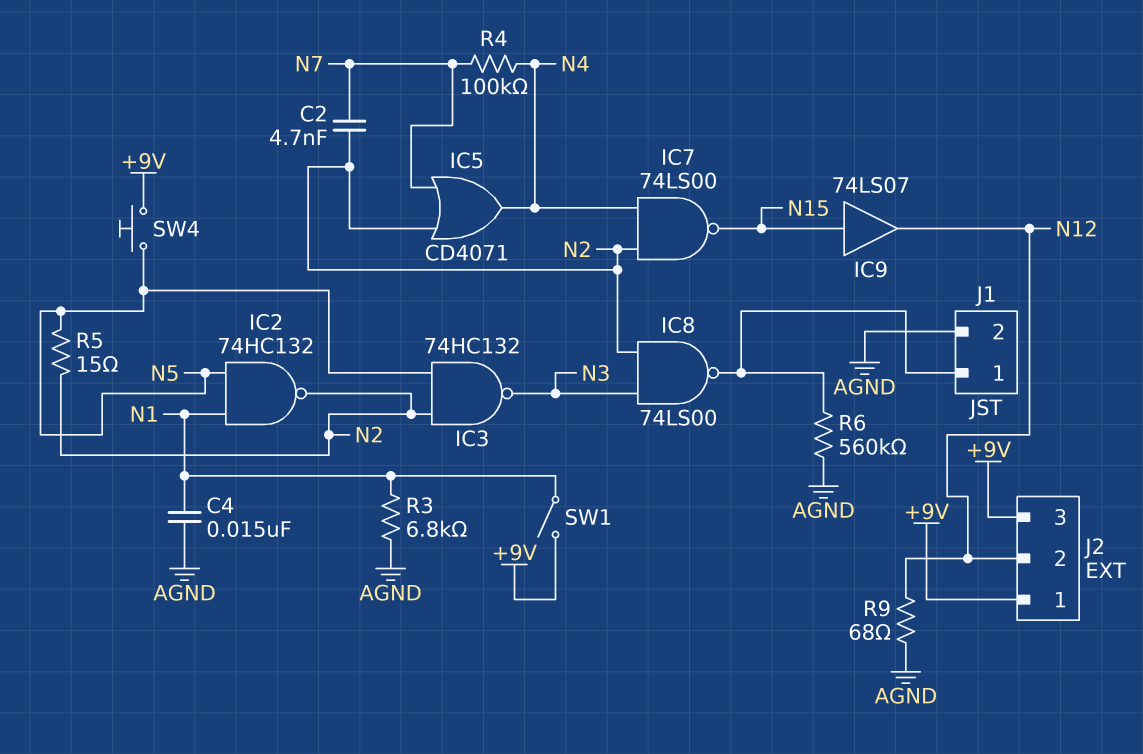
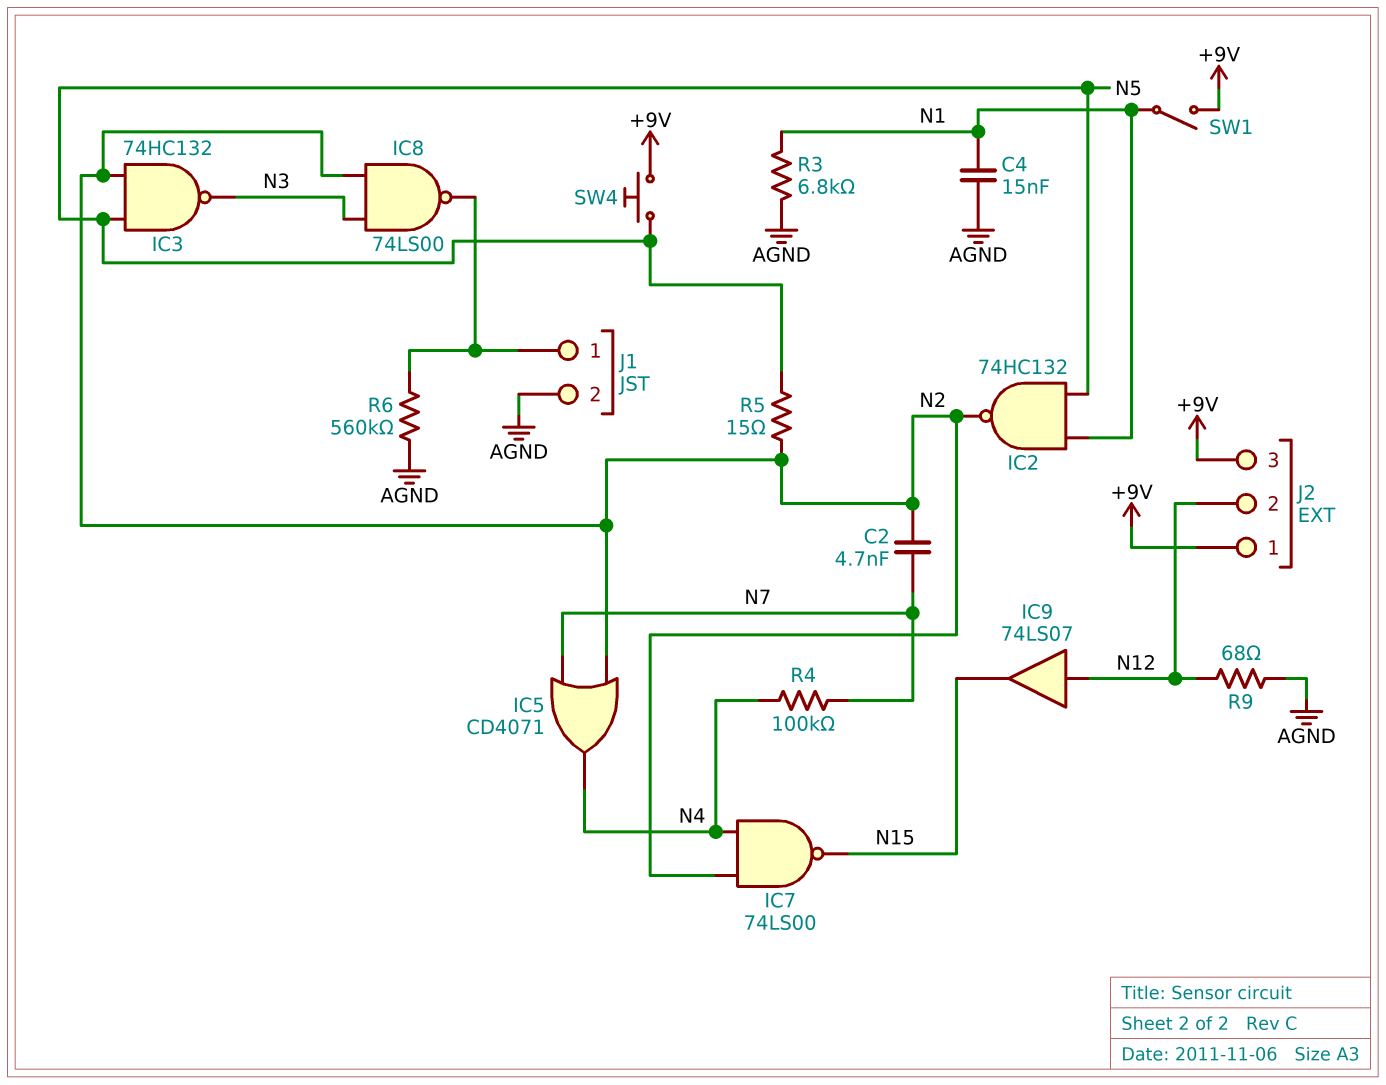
IC9: buffer 74LS07 (in N15, out N12) -> buffer 74LS07 (in N12, out N15)

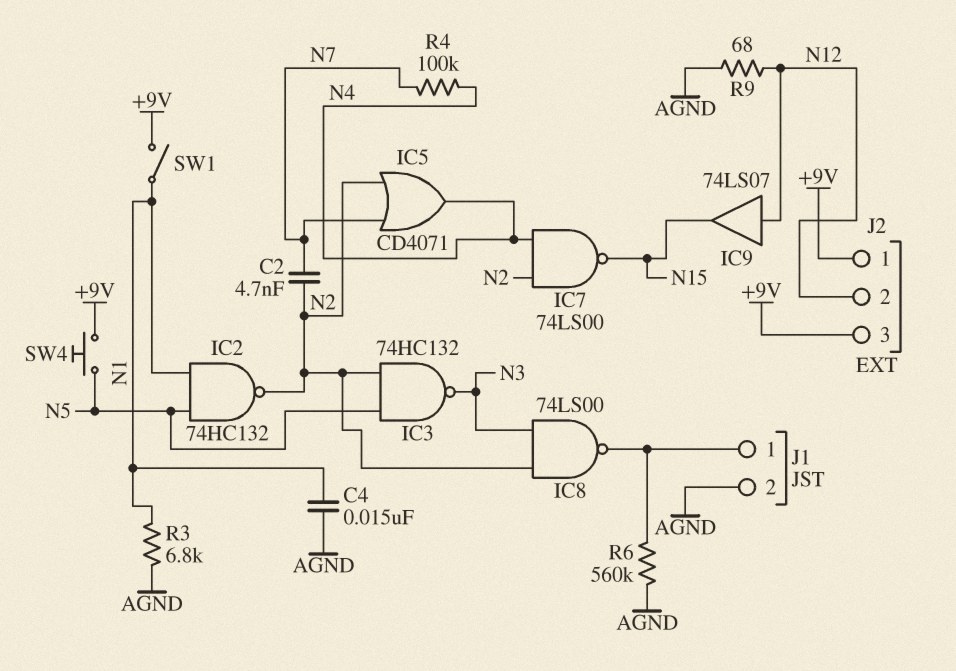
R5: 15 (N2, N5) -> none

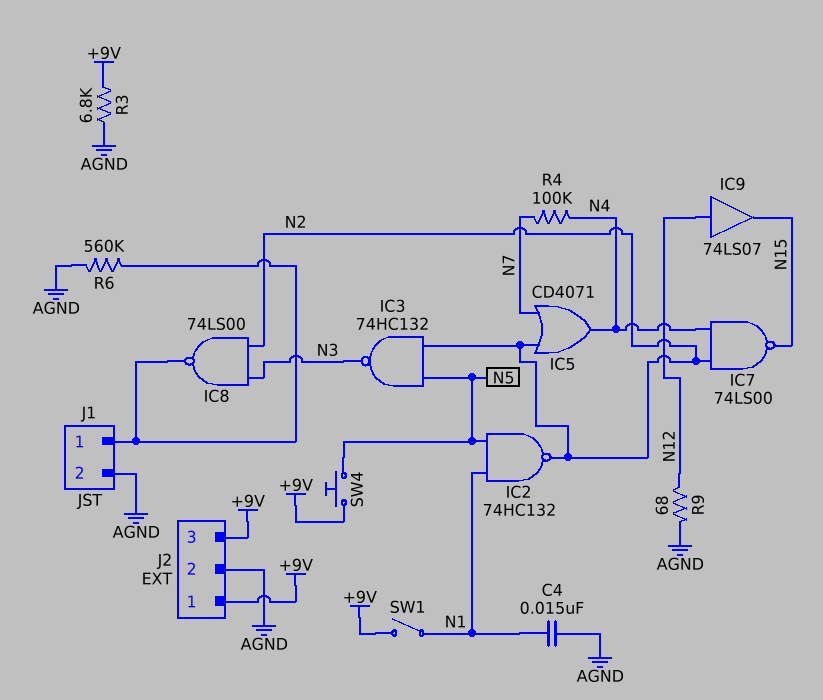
C2: 4.7nF (N2, N7) -> none
J2 pin 2: N12 -> AGND
R3: 6.8k (AGND, N1) -> 6.8k (+9V, AGND)

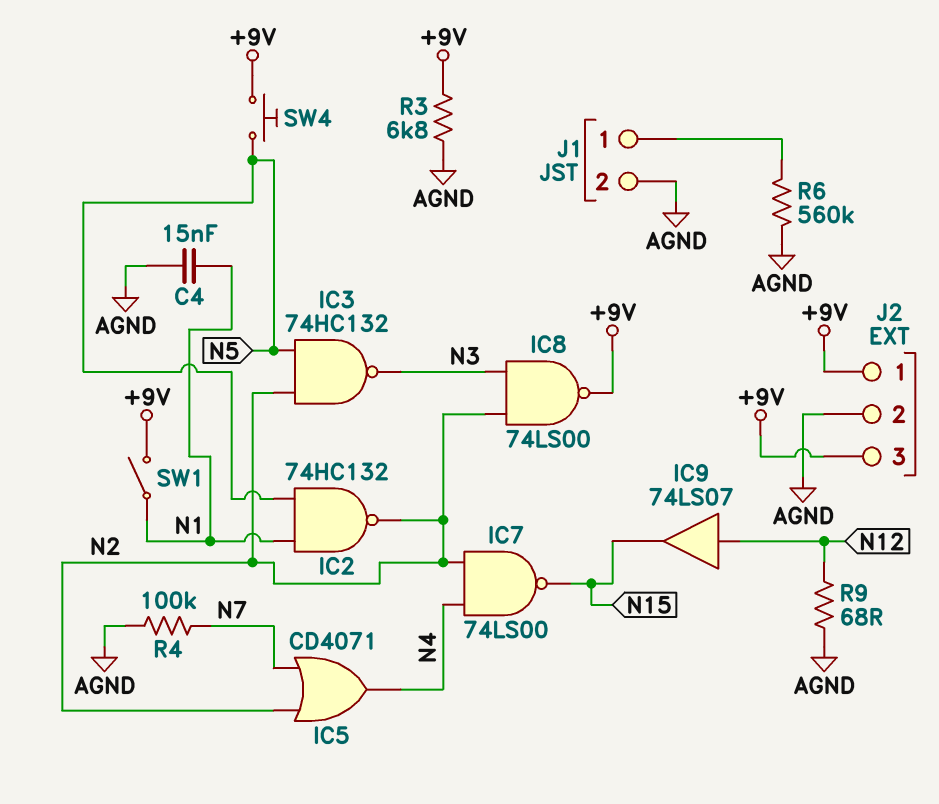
IC8: NAND 74LS00 (in N2, in N3, out J1/1) -> NAND 74LS00 (in N2, in N3, out +9V)
R4: 100k (N4, N7) -> 100k (AGND, N7)

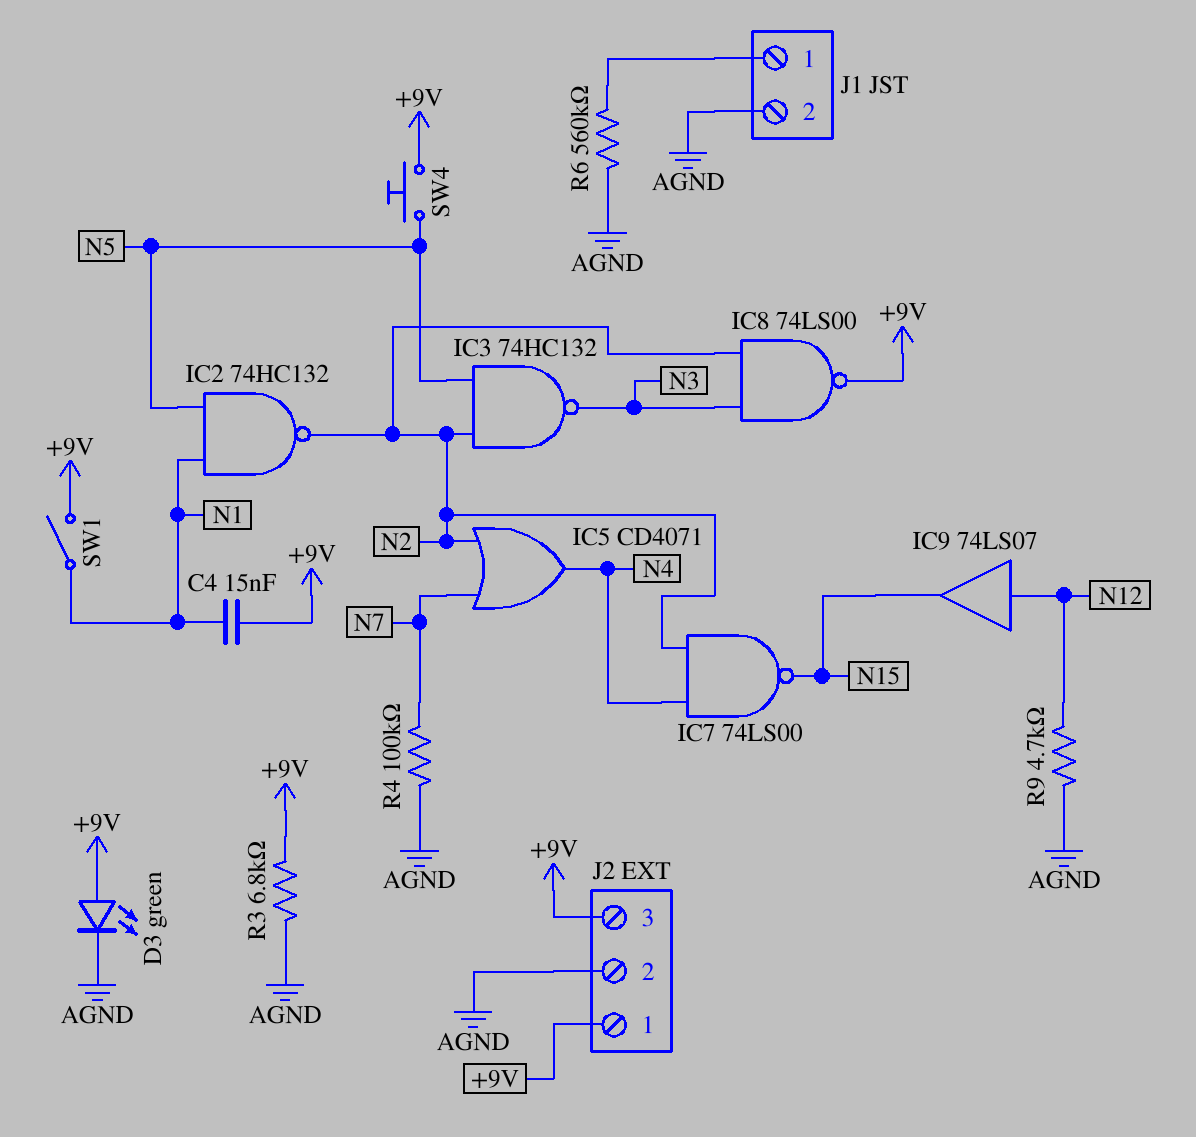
C4: 15nF (AGND, N1) -> 15nF (+9V, N1)
D3: none -> LED green (A +9V, K AGND)
R9: 68 (AGND, N12) -> 4.7k (AGND, N12)

